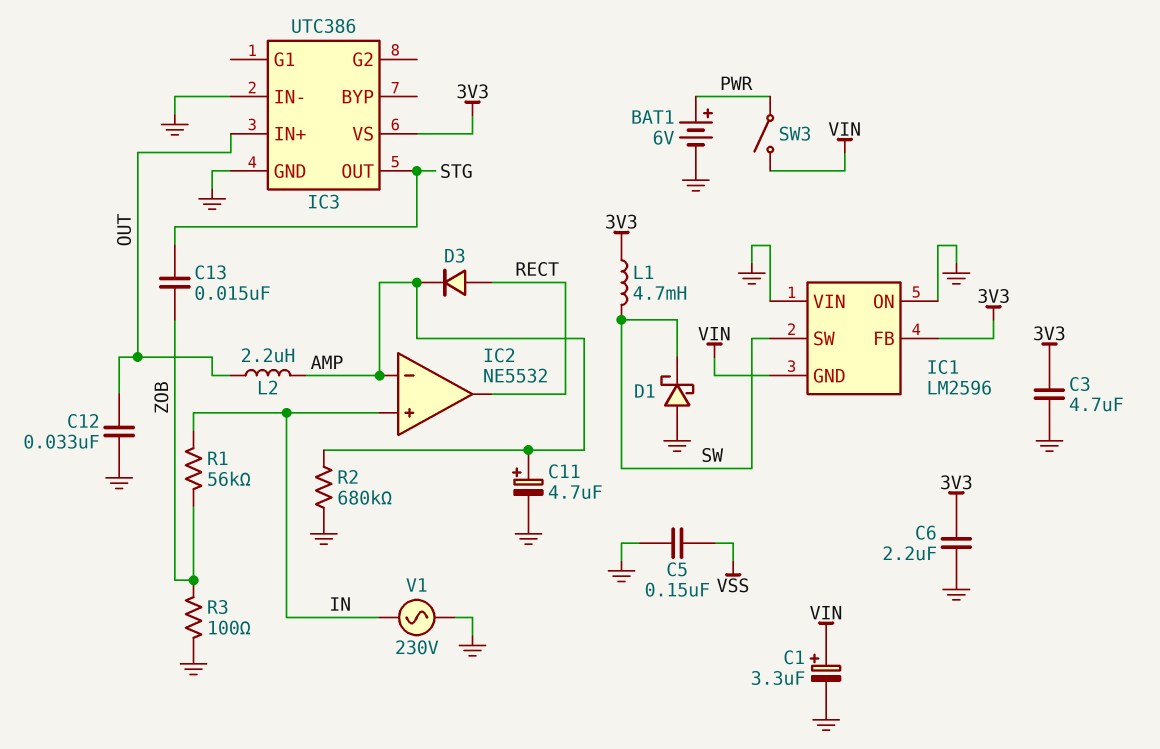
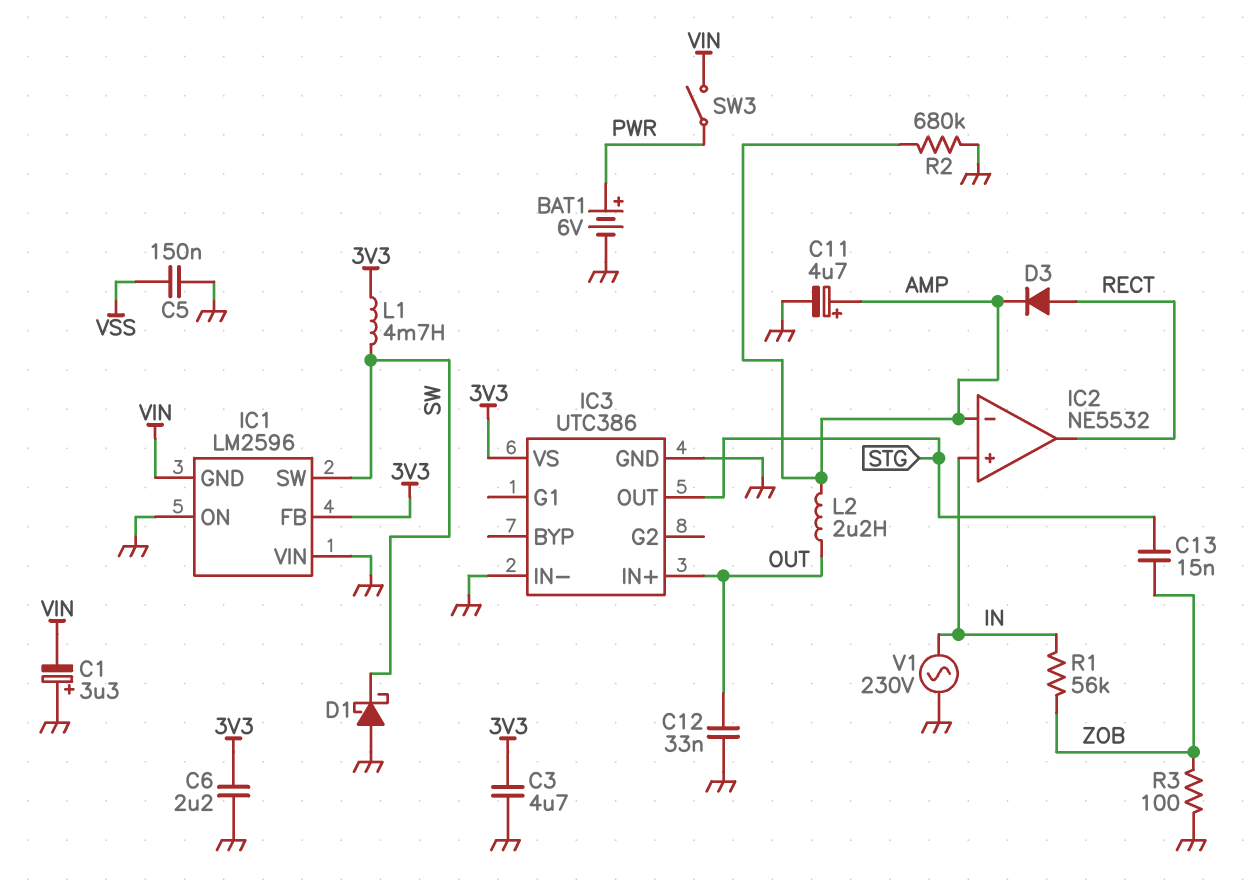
C1: 3.3uF (plus VIN, minus GND) -> 3.3uF (plus GND, minus VIN)

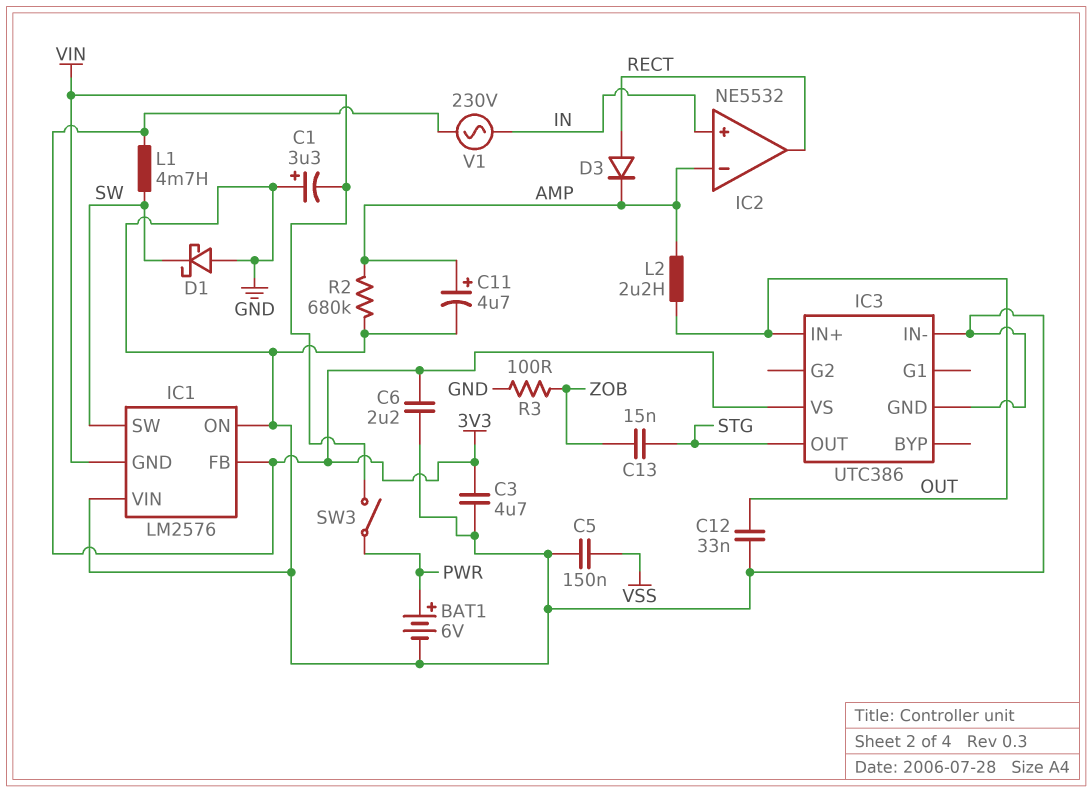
IC1: LM2596 -> LM2576
R1: 56k (IN, ZOB) -> none
V1: AC 230V (GND, IN) -> AC 230V (3V3, IN)

